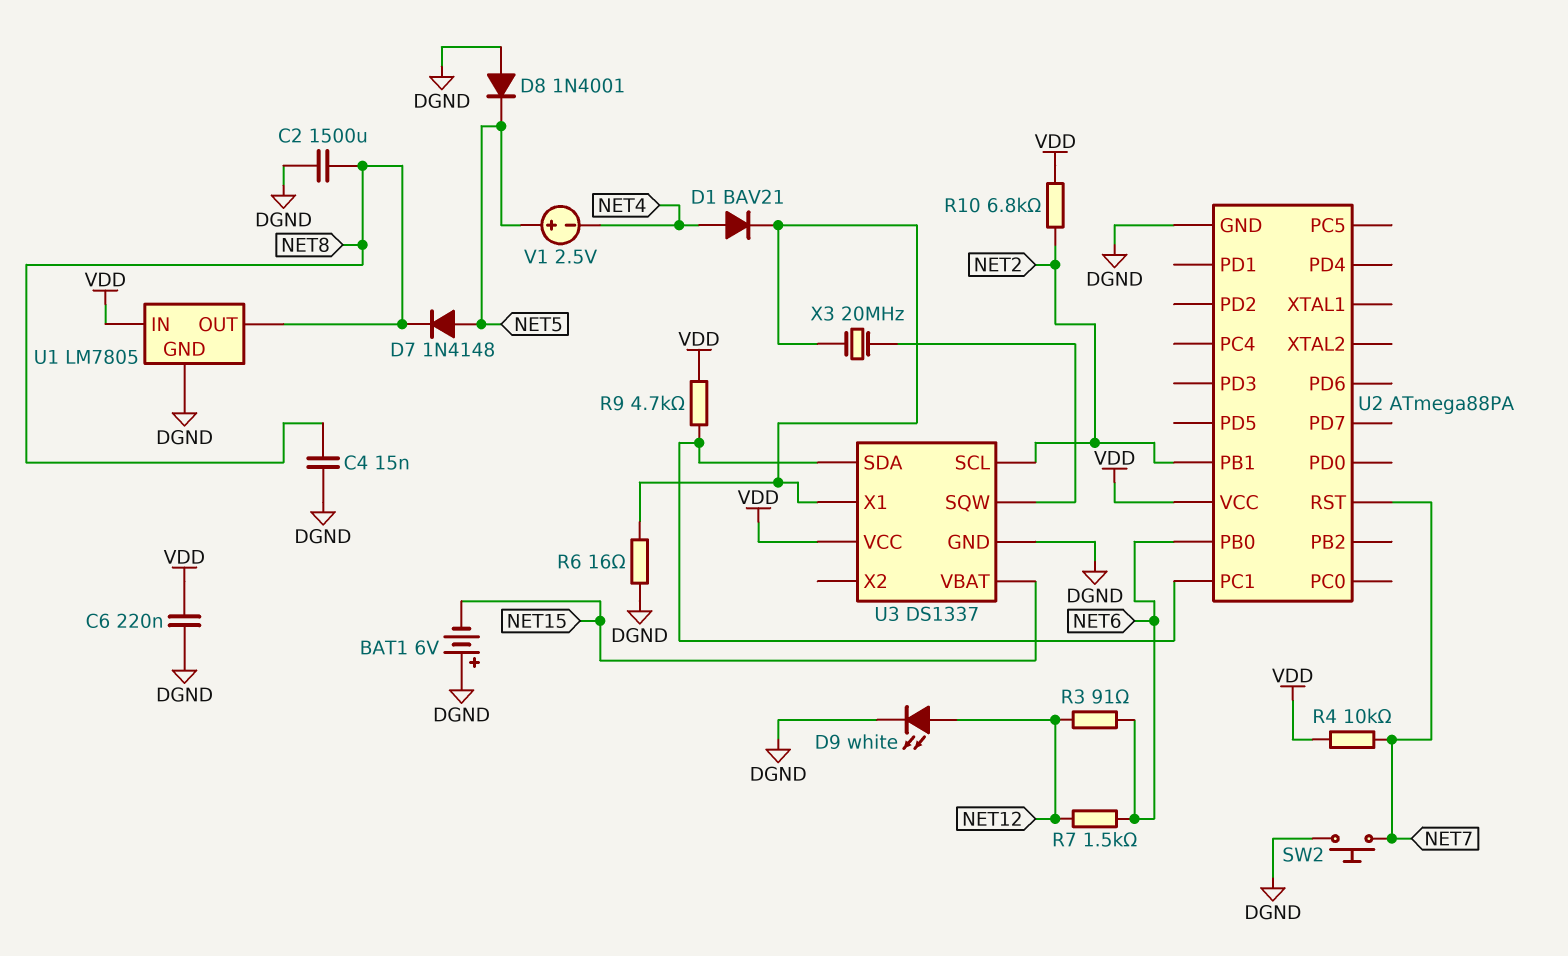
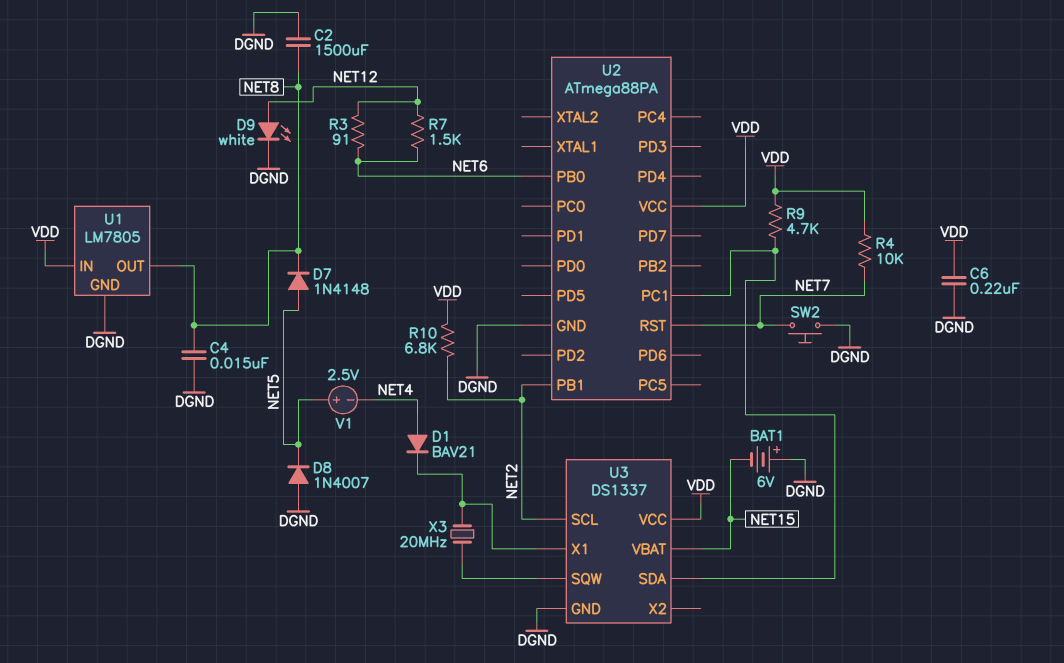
D8: diode 1N4001 (A DGND, K NET5) -> diode 1N4007 (A DGND, K NET5)
R6: 16 (DGND, U3/X1) -> none

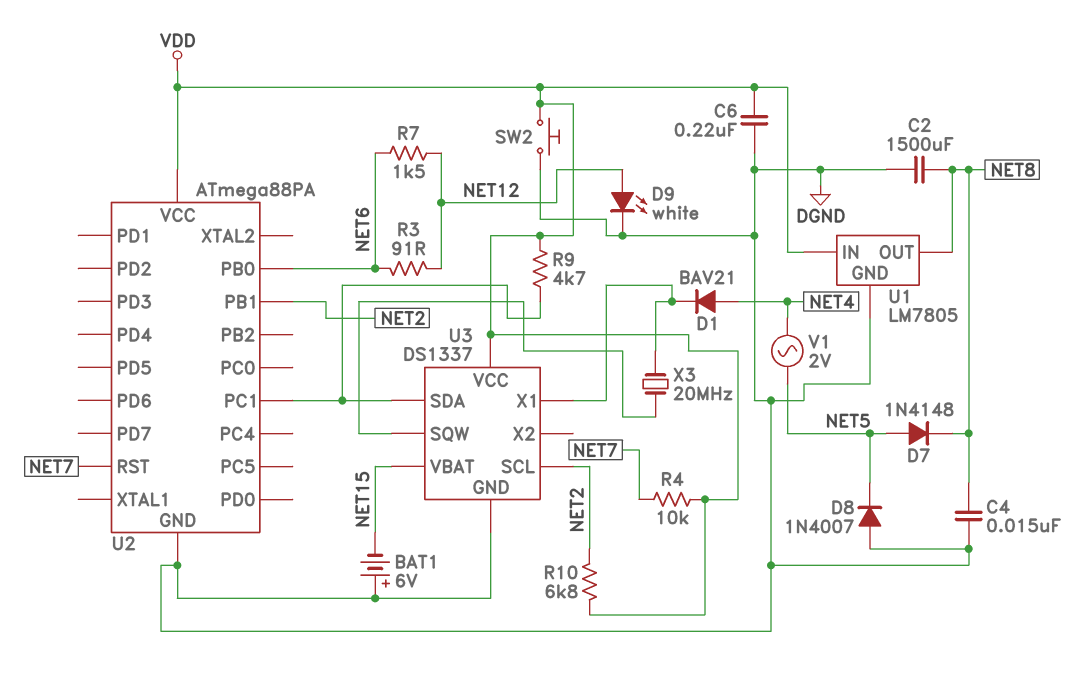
SW2: button (DGND, NET7) -> button (DGND, VDD)
V1: 2.5V (plus NET5, minus NET4) -> AC 2V (NET4, NET5)

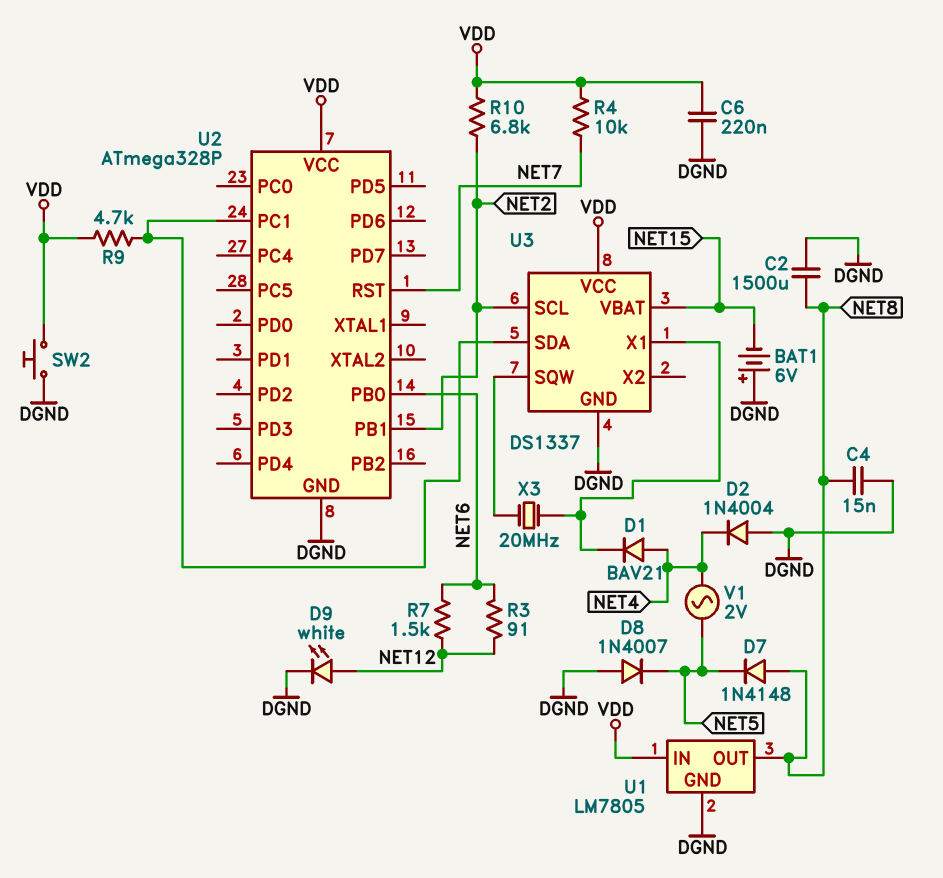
D2: none -> diode 1N4004 (A DGND, K NET4)
D7: diode 1N4148 (A NET5, K NET8) -> diode 1N4148 (A NET8, K NET5)
U2: ATmega88PA -> ATmega328P

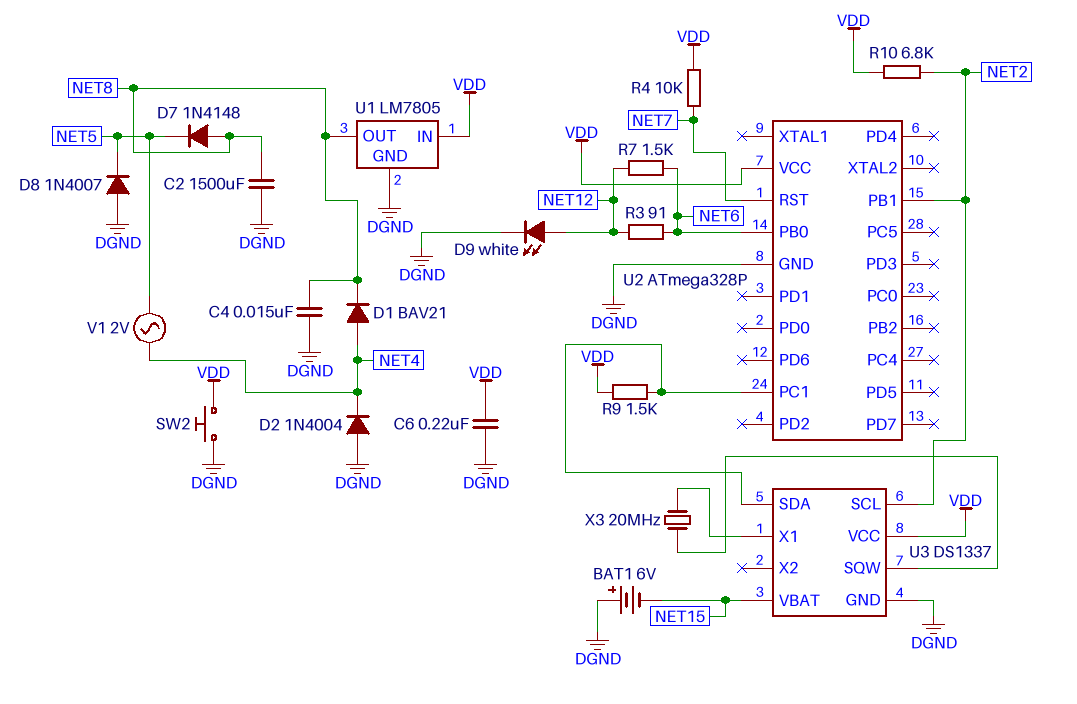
D1: diode BAV21 (A NET4, K U3/X1) -> diode BAV21 (A NET4, K NET8)
R9: 4.7k (U2/PC1, VDD) -> 1.5k (U2/PC1, VDD)

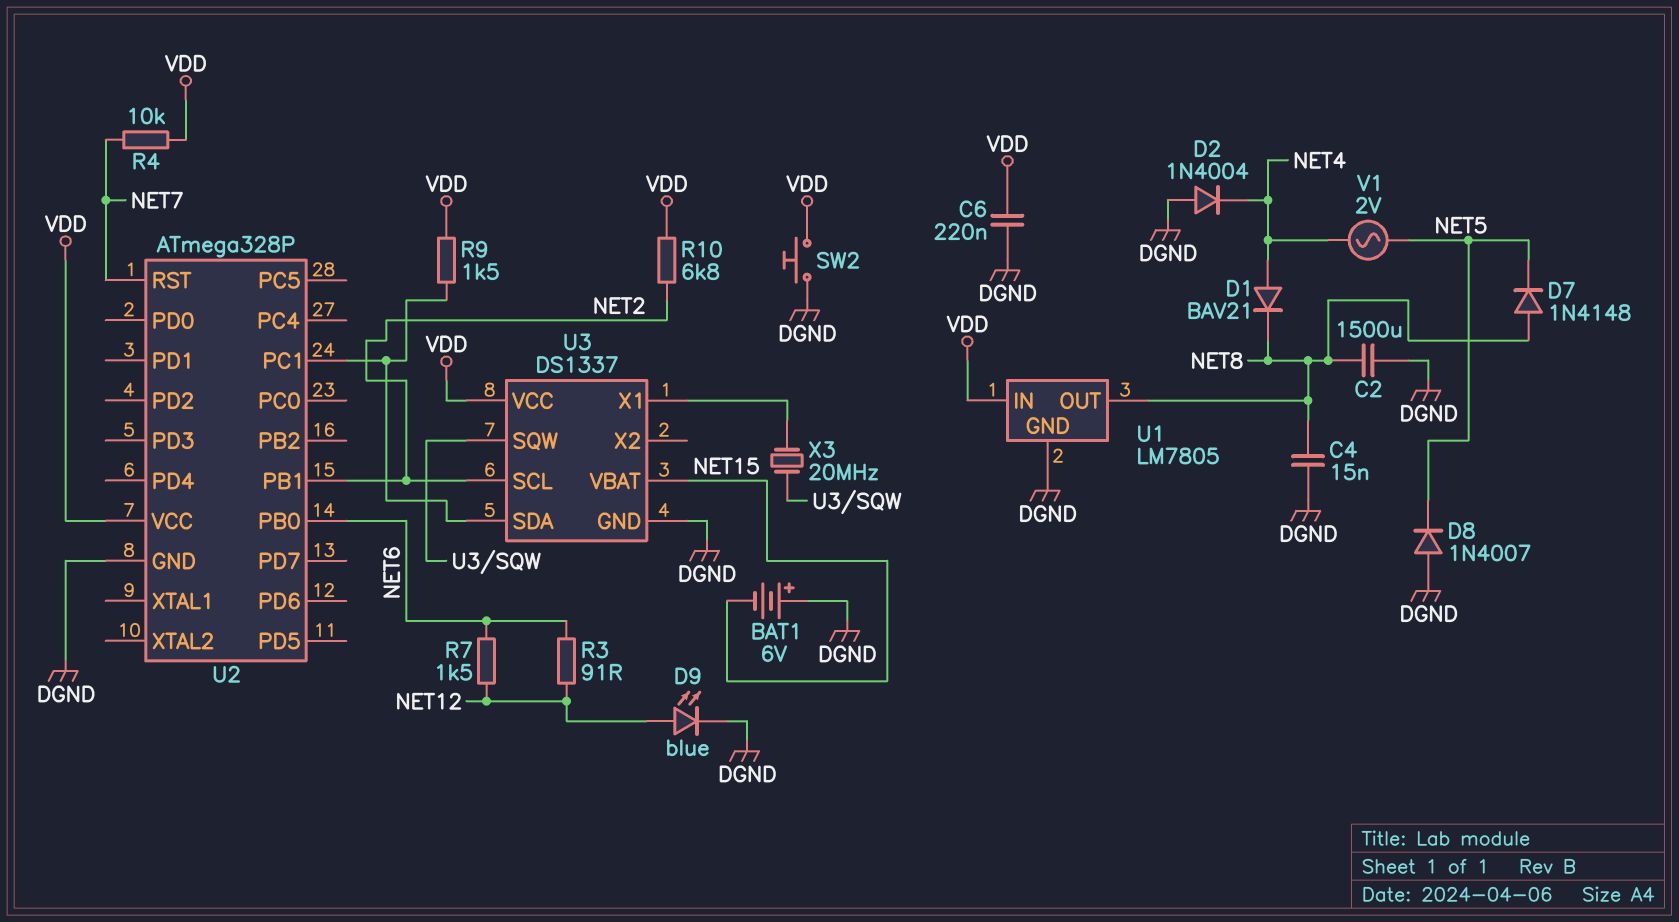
D9: LED white (A NET12, K DGND) -> LED blue (A NET12, K DGND)

